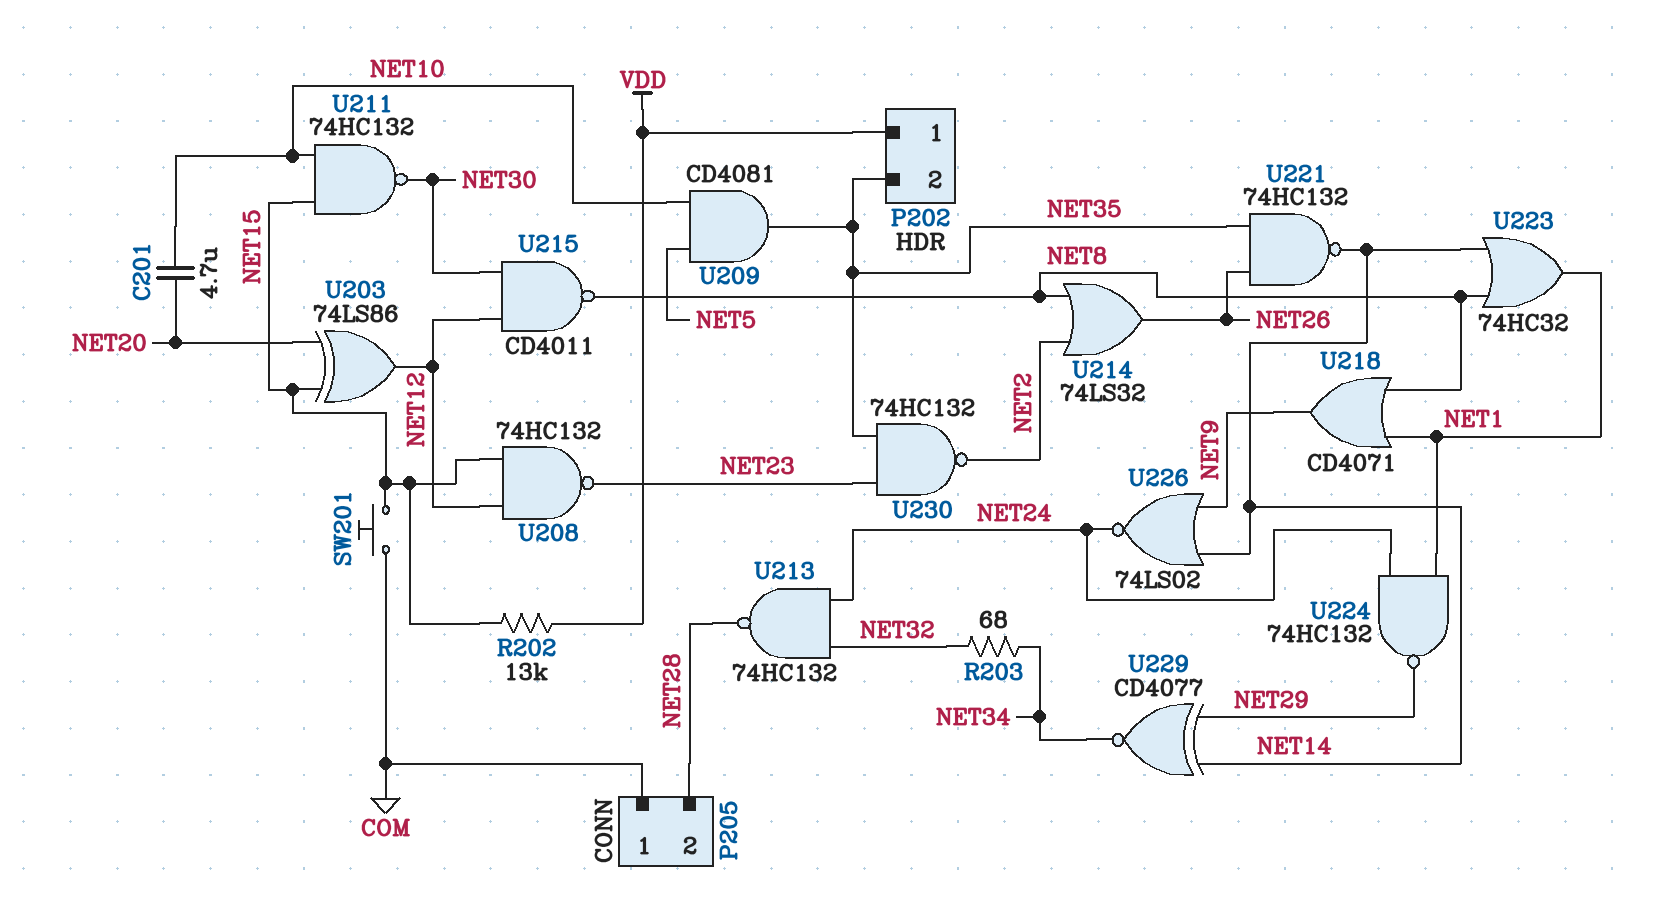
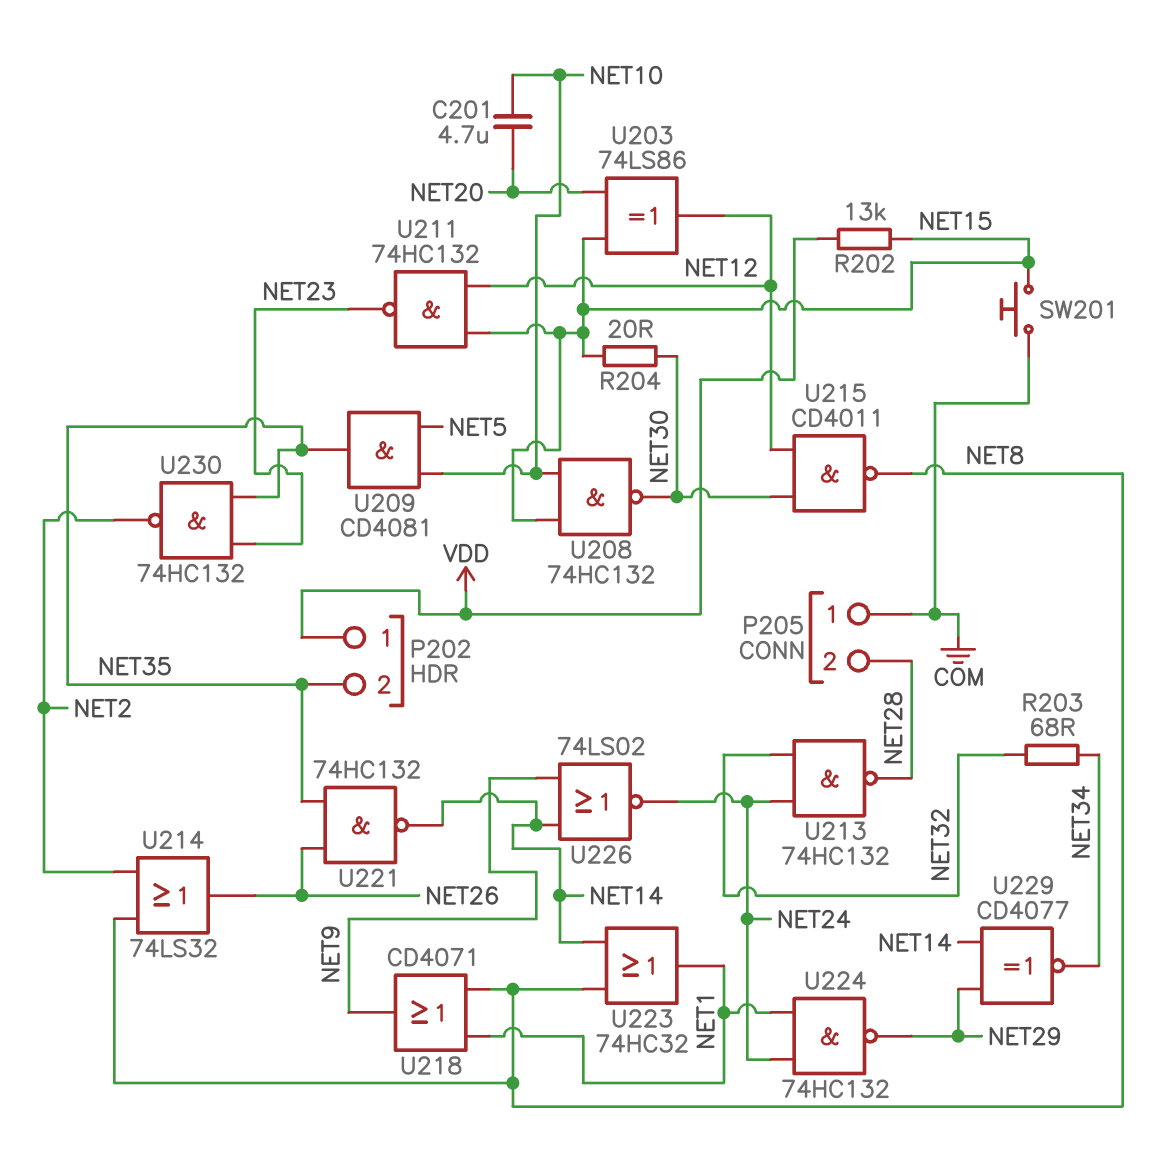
R204: none -> 20 (NET15, NET30)
U208: NAND 74HC132 (in NET12, in NET15, out NET23) -> NAND 74HC132 (in NET10, in NET15, out NET30)
U211: NAND 74HC132 (in NET10, in NET15, out NET30) -> NAND 74HC132 (in NET12, in NET15, out NET23)

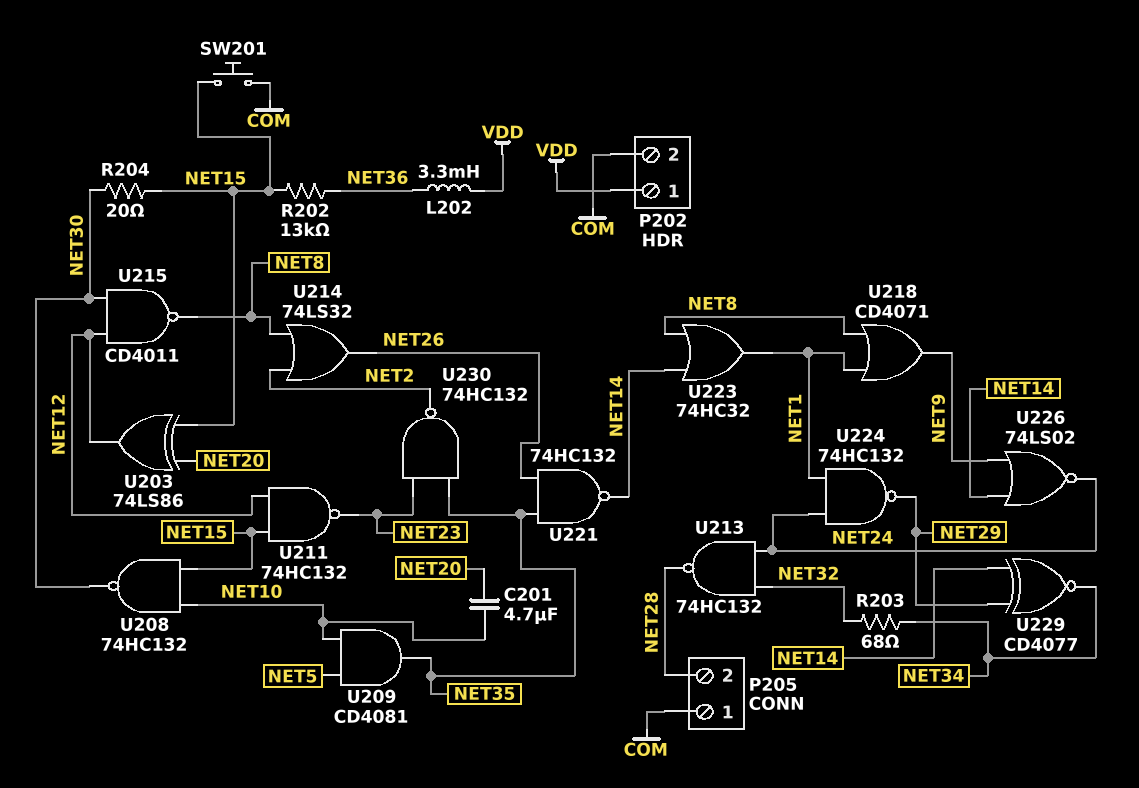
L202: none -> 3.3mH (NET36, VDD)
P202 pin 2: NET35 -> COM
R202: 13k (NET15, VDD) -> 13k (NET15, NET36)

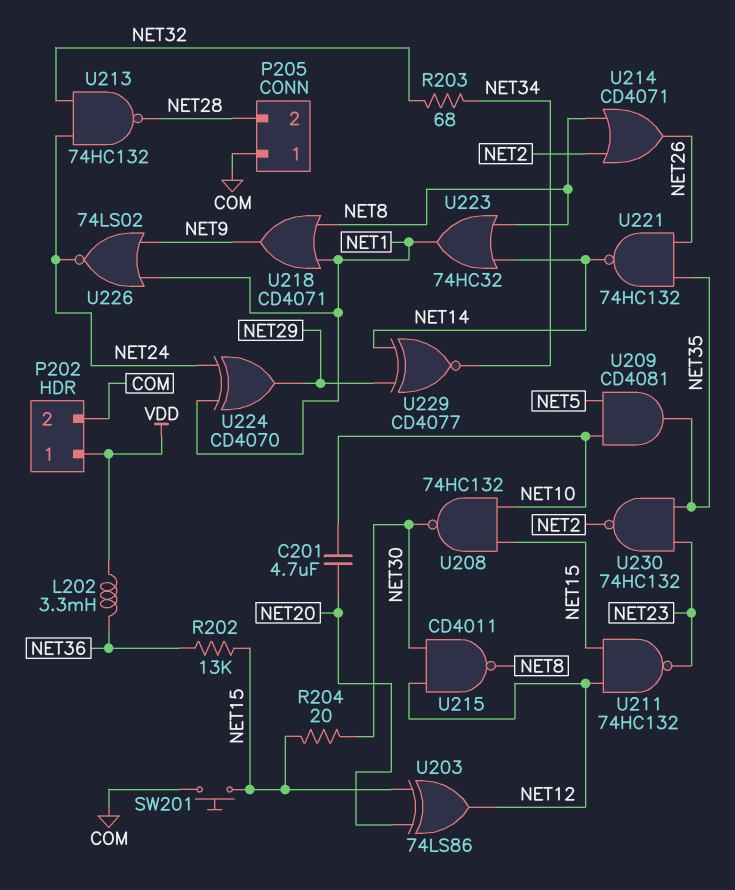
U214: OR 74LS32 (in NET2, in NET8, out NET26) -> OR CD4071 (in NET2, in NET8, out NET26)
U224: NAND 74HC132 (in NET1, in NET24, out NET29) -> XOR CD4070 (in NET1, in NET24, out NET29)
U226: NOR 74LS02 (in NET9, in NET14, out NET24) -> NOR 74LS02 (in NET1, in NET9, out NET24)

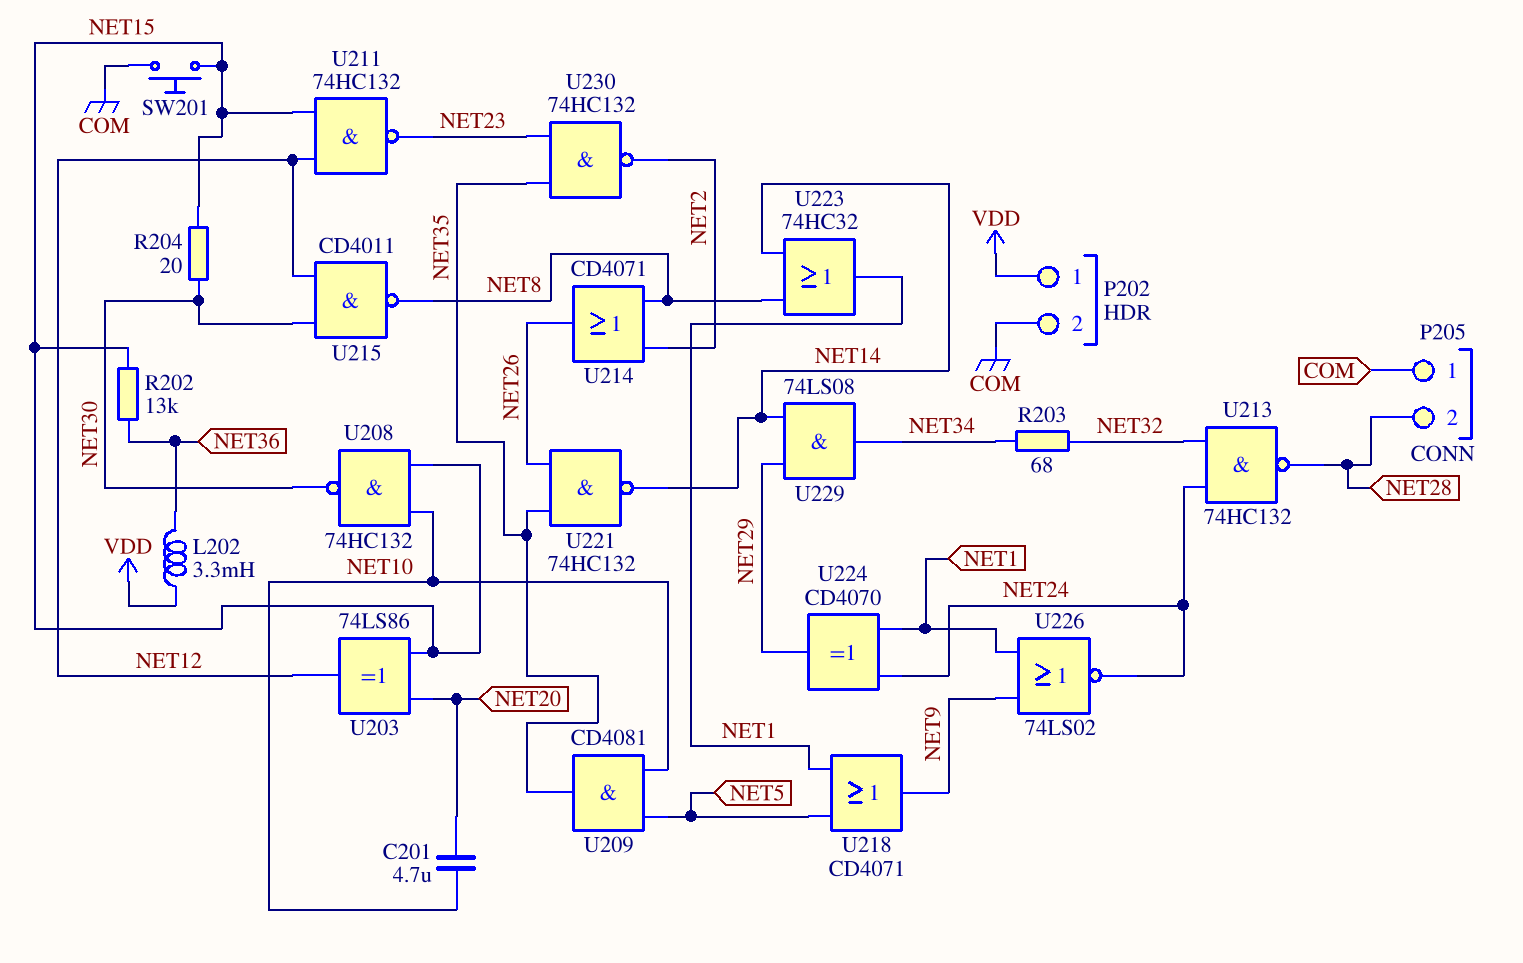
U218: OR CD4071 (in NET1, in NET8, out NET9) -> OR CD4071 (in NET1, in NET5, out NET9)
U229: XNOR CD4077 (in NET14, in NET29, out NET34) -> AND 74LS08 (in NET14, in NET29, out NET34)

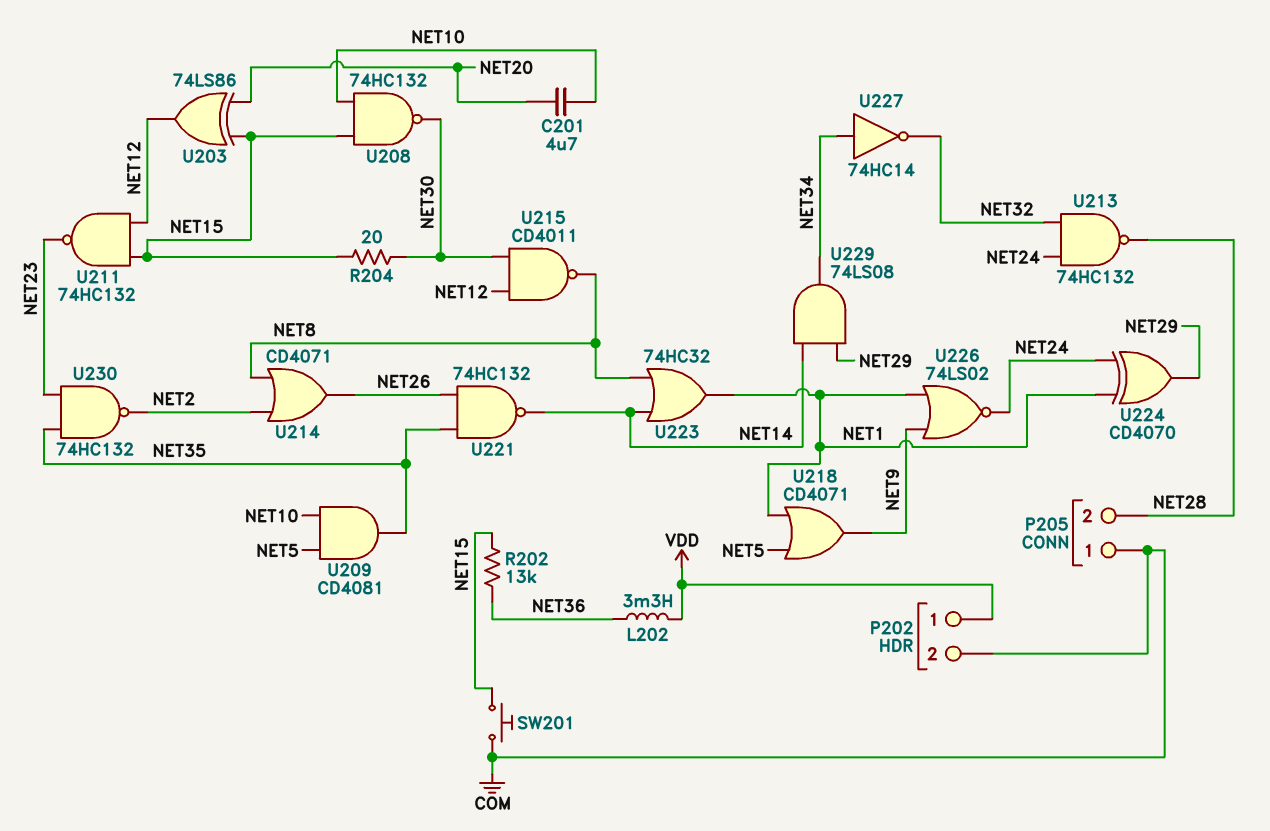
R203: 68 (NET32, NET34) -> none
U227: none -> NOT 74HC14 (in NET34, out NET32)

